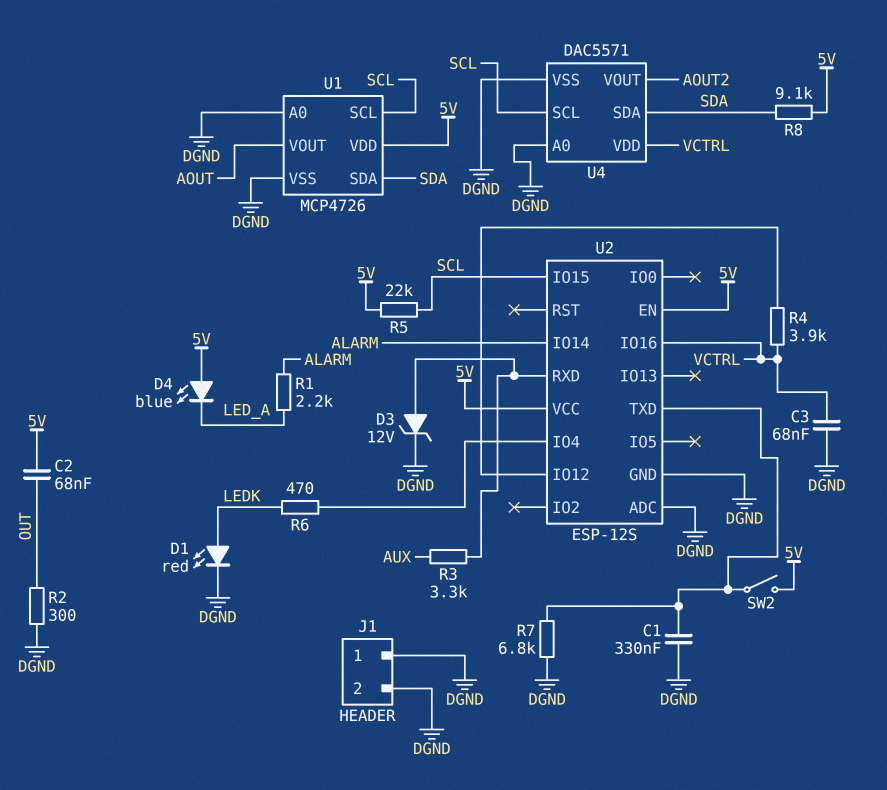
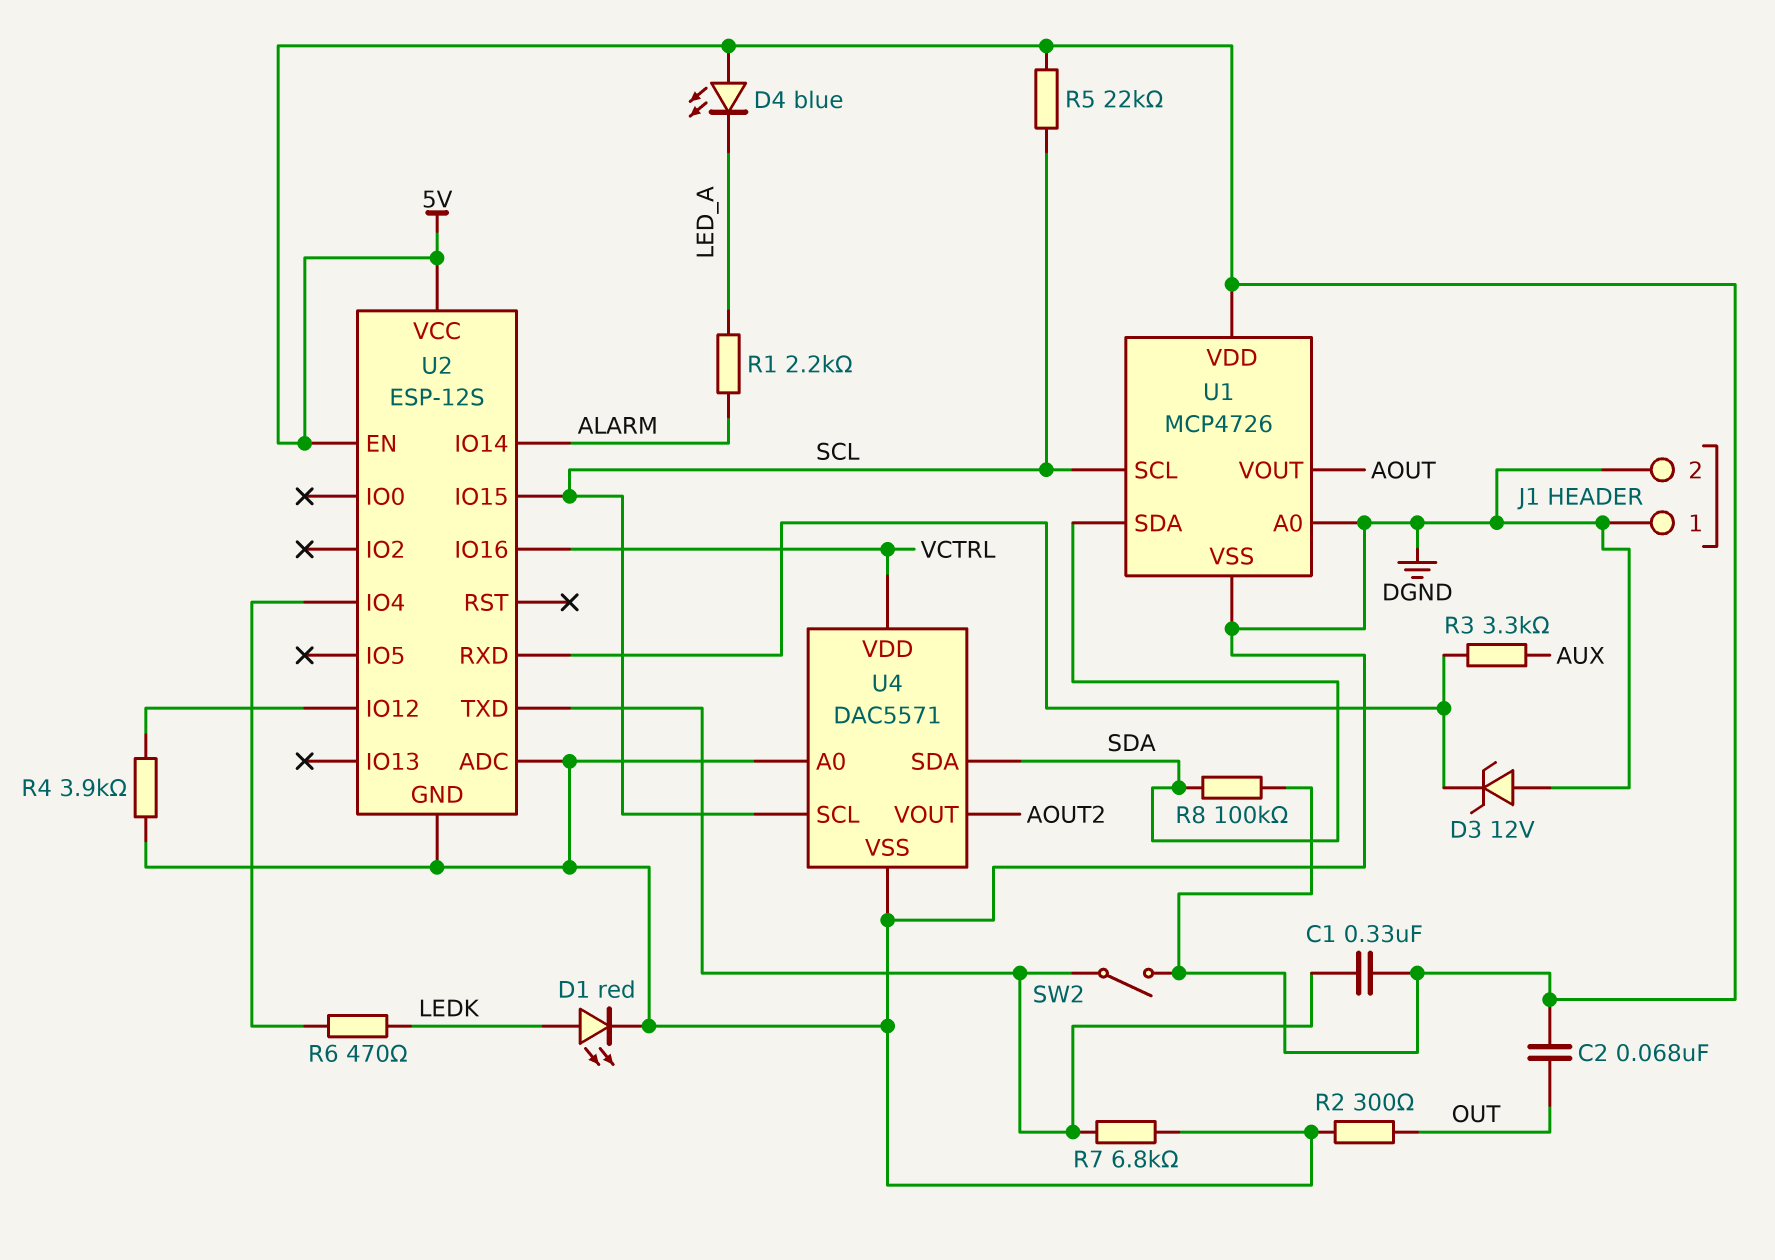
C1: 330nF (DGND, U2/TXD) -> 330nF (5V, U2/TXD)
C3: 68nF (DGND, VCTRL) -> none
D3: zener 12V (A U2/RXD, K DGND) -> zener 12V (A DGND, K U2/RXD)
R4: 3.9k (U2/IO12, VCTRL) -> 3.9k (DGND, U2/IO12)
R8: 9.1k (5V, SDA) -> 100k (5V, SDA)

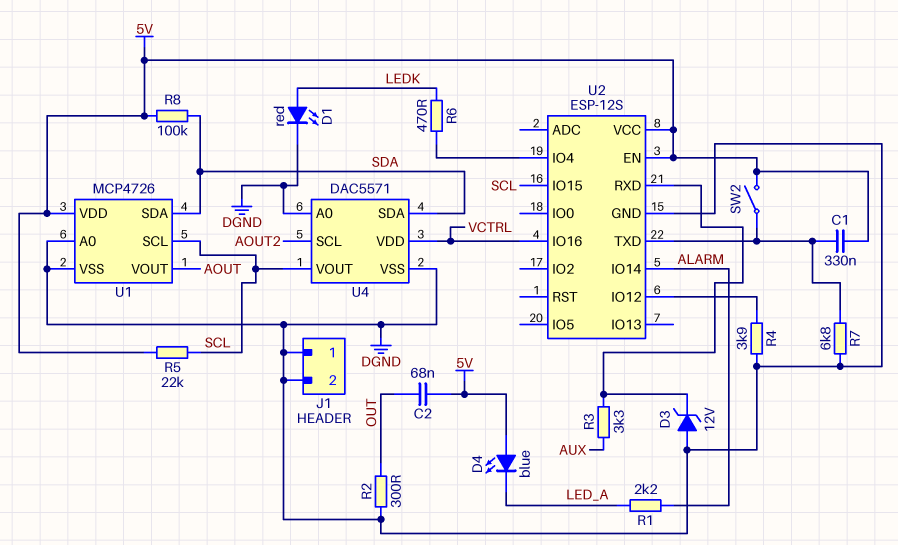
U2 pin ADC: DGND -> none
U4 pin SCL: SCL -> AOUT2
U4 pin VOUT: AOUT2 -> SCL

